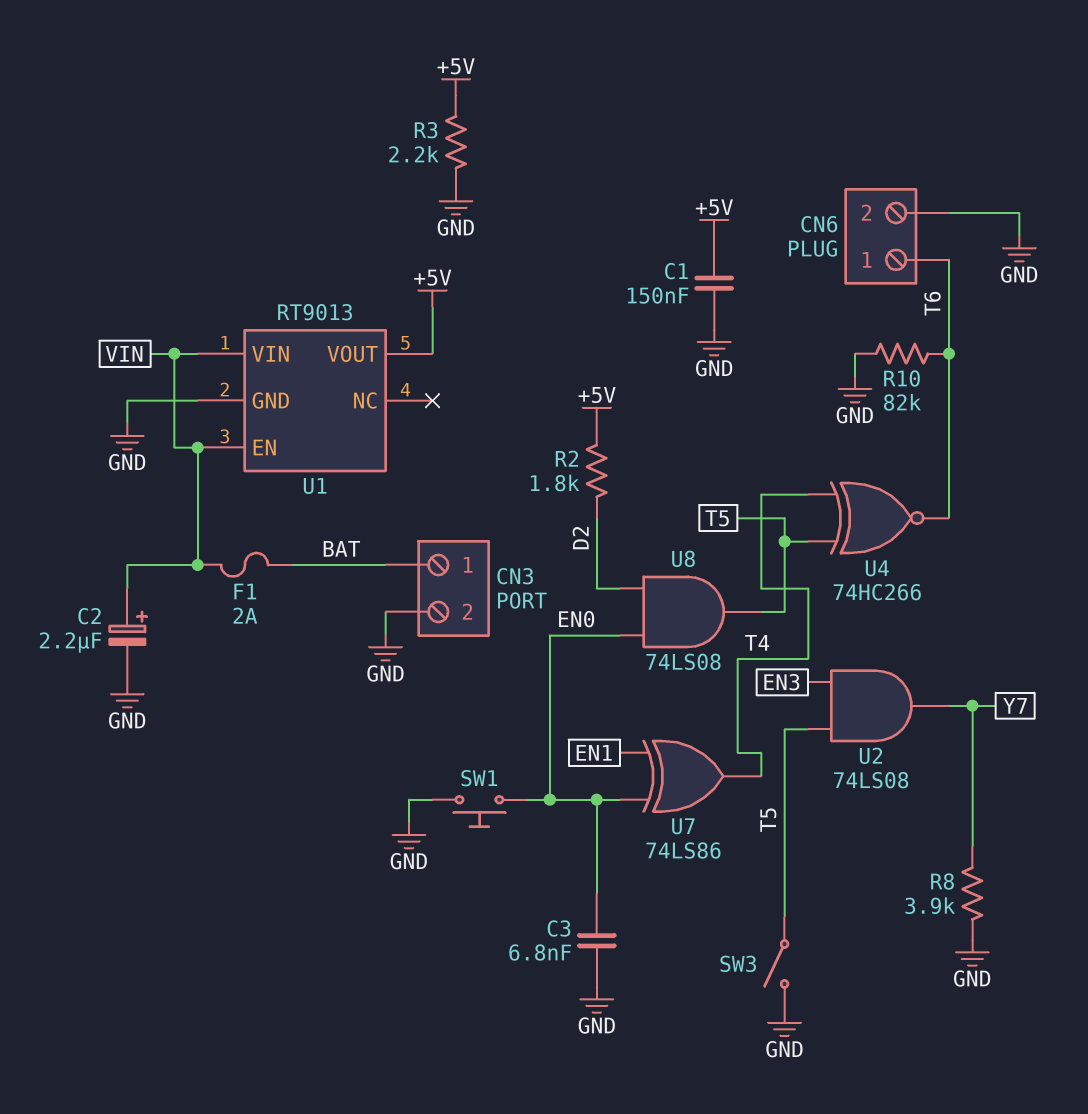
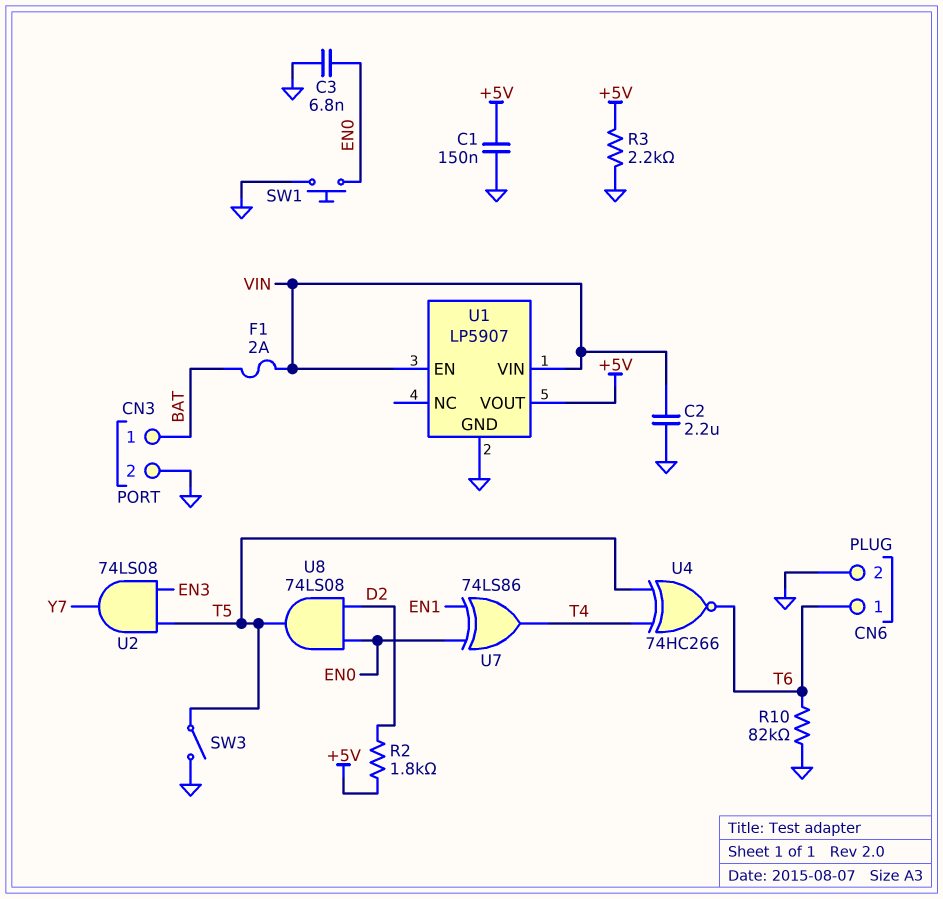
C2: 2.2uF (plus VIN, minus GND) -> 2.2uF (GND, VIN)
R8: 3.9k (GND, Y7) -> none
U1: RT9013 -> LP5907

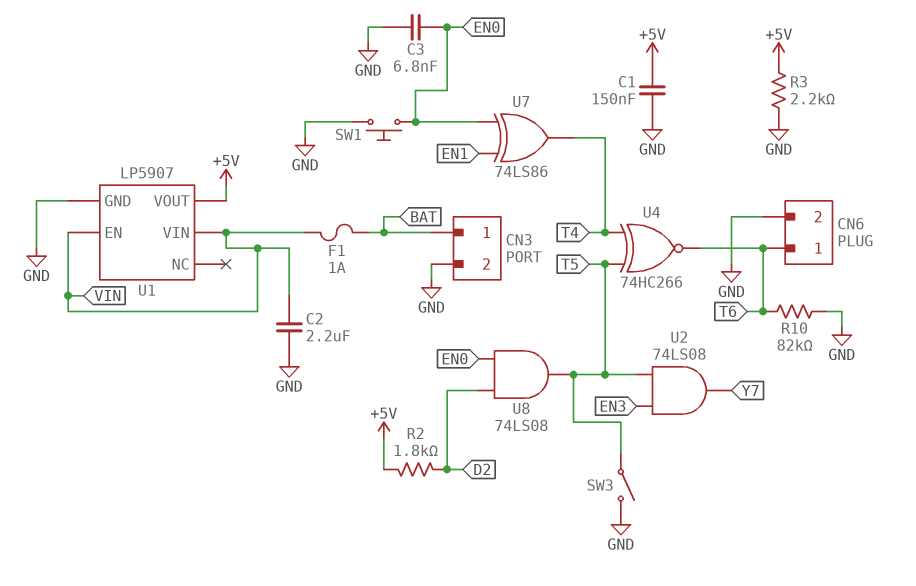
F1: 2A (BAT, VIN) -> 1A (BAT, VIN)

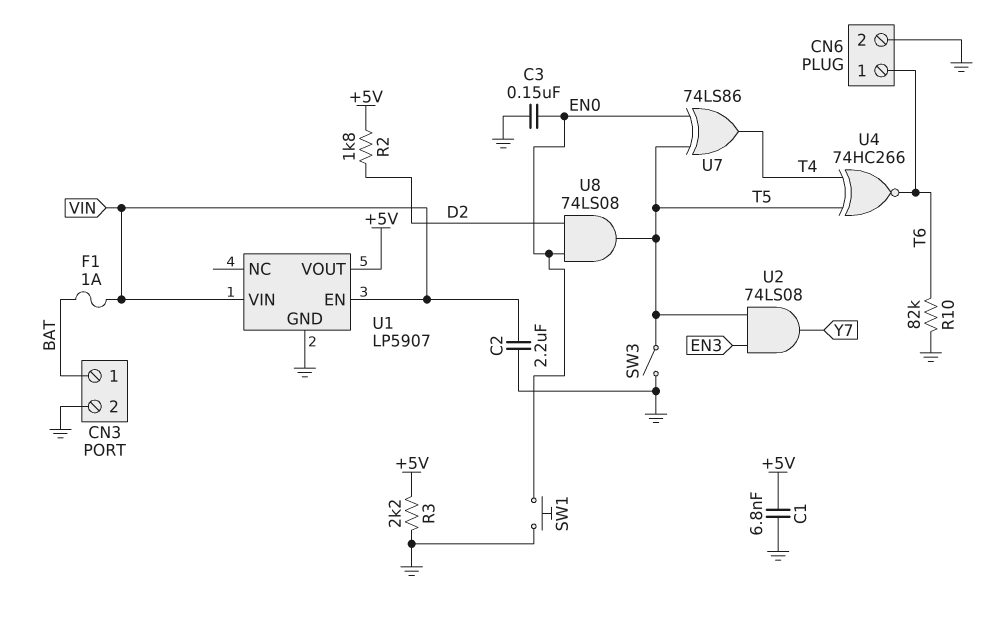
C1: 150nF (+5V, GND) -> 6.8nF (+5V, GND)
C3: 6.8nF (EN0, GND) -> 150nF (EN0, GND)
U7: XOR 74LS86 (in EN0, in EN1, out T4) -> XOR 74LS86 (in EN0, in T5, out T4)

